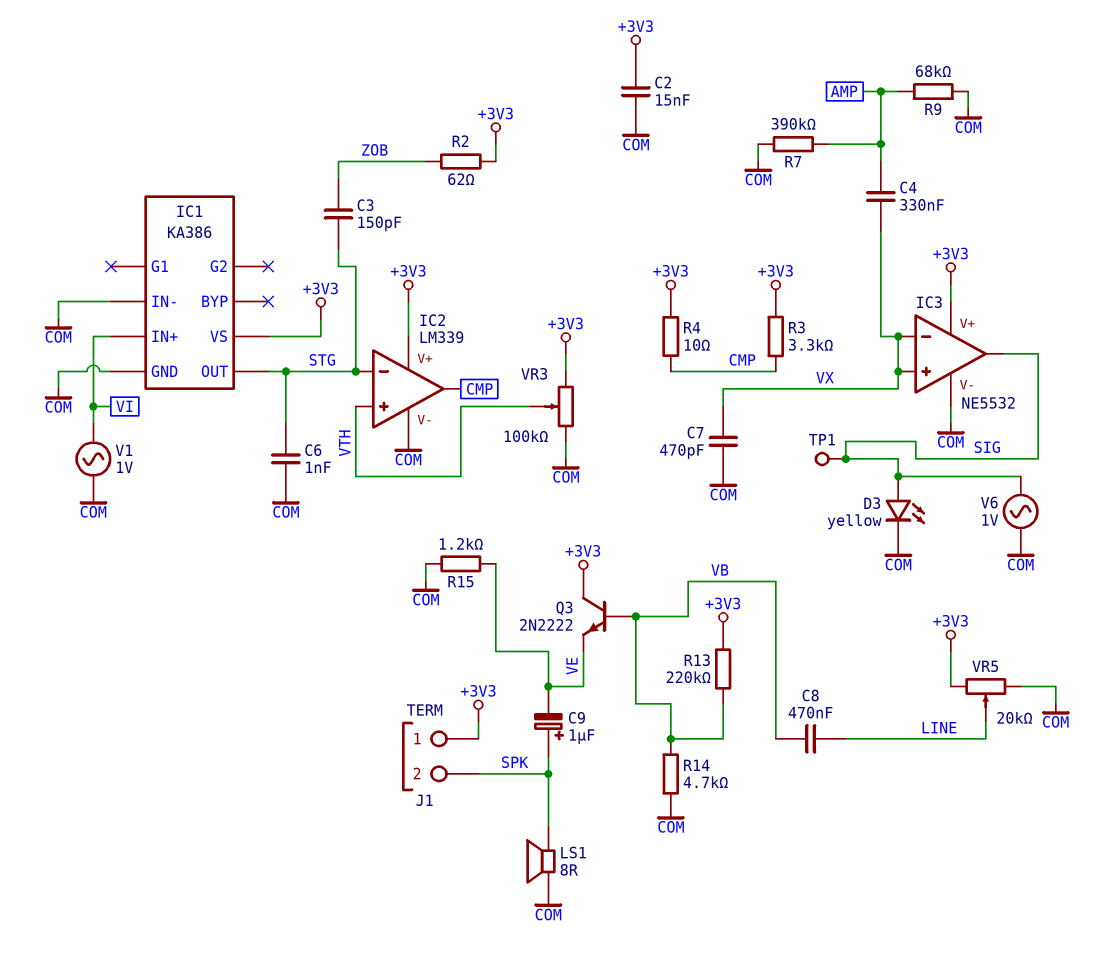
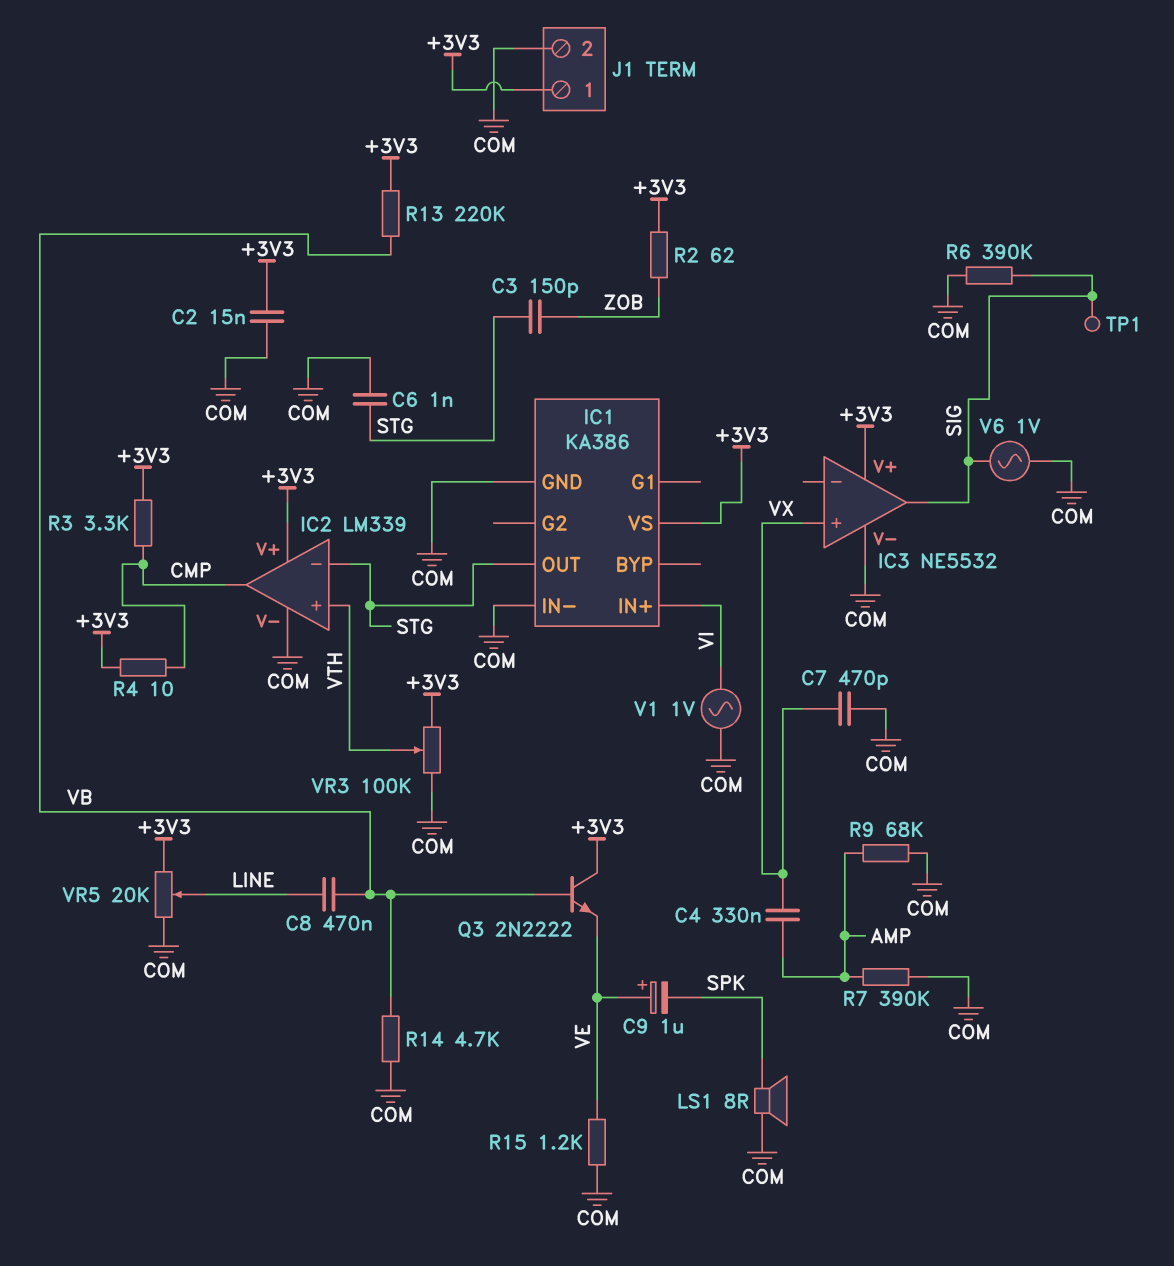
C9: 1uF (plus SPK, minus VE) -> 1uF (plus VE, minus SPK)
D3: LED yellow (A SIG, K COM) -> none
IC3 pin in-: VX -> none
J1 pin 2: SPK -> COM
R6: none -> 390k (COM, SIG)

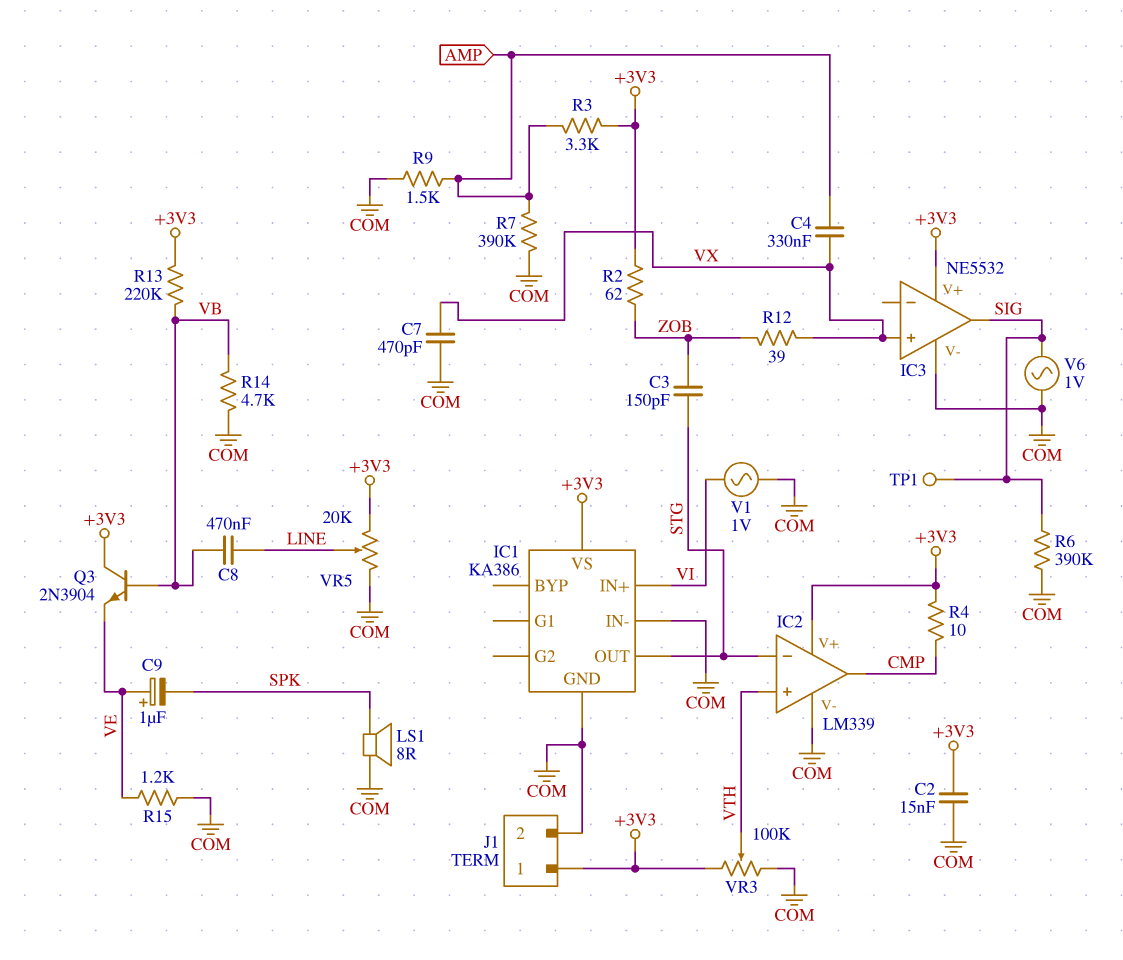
C6: 1nF (COM, STG) -> none
Q3: NPN 2N2222 (B VB, C +3V3, E VE) -> NPN 2N3904 (B VB, C +3V3, E VE)
R3: 3.3k (+3V3, CMP) -> 3.3k (+3V3, AMP)
R9: 68k (AMP, COM) -> 1.5k (AMP, COM)
R12: none -> 39 (VX, ZOB)

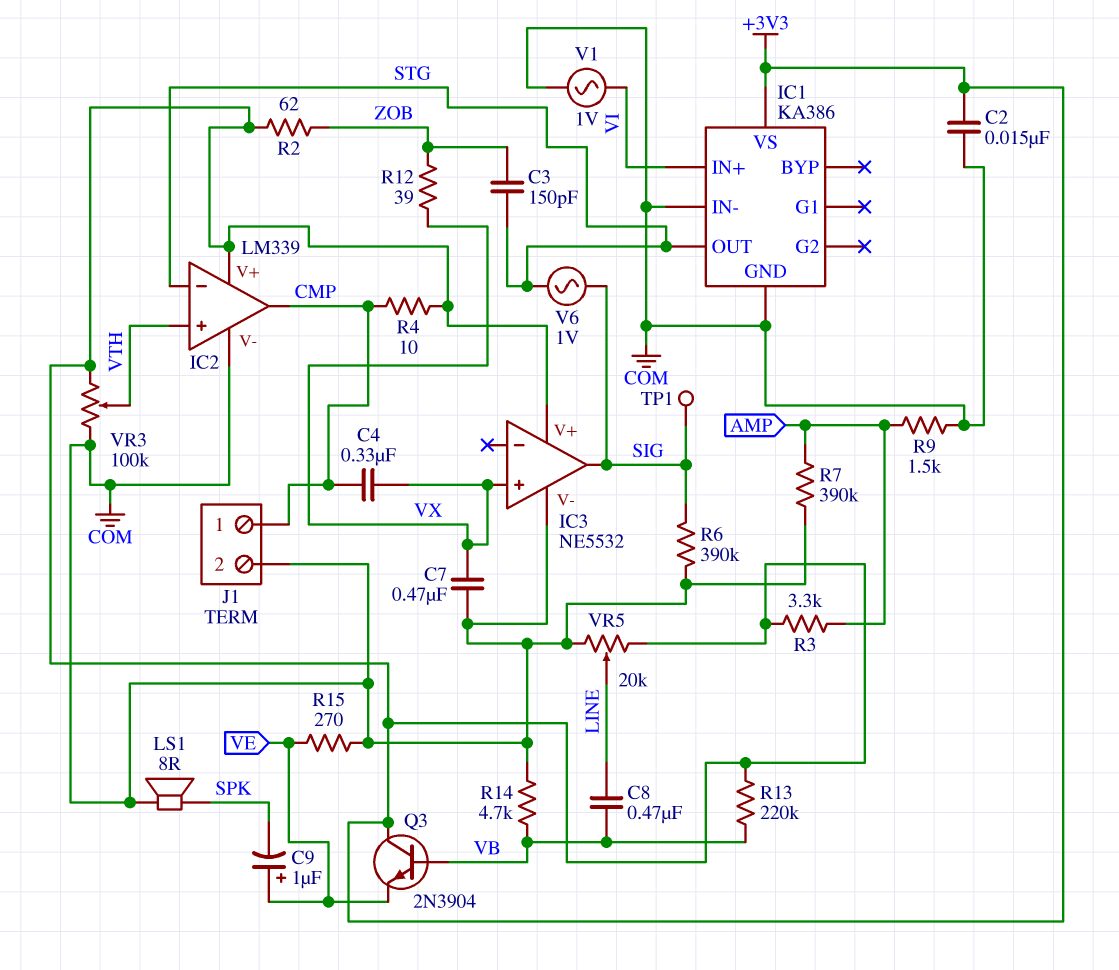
C4: 330nF (AMP, VX) -> 330nF (CMP, VX)
C7: 470pF (COM, VX) -> 470nF (COM, VX)
J1 pin 1: +3V3 -> CMP
R15: 1.2k (COM, VE) -> 270 (COM, VE)
V6: AC 1V (COM, SIG) -> AC 1V (SIG, STG)

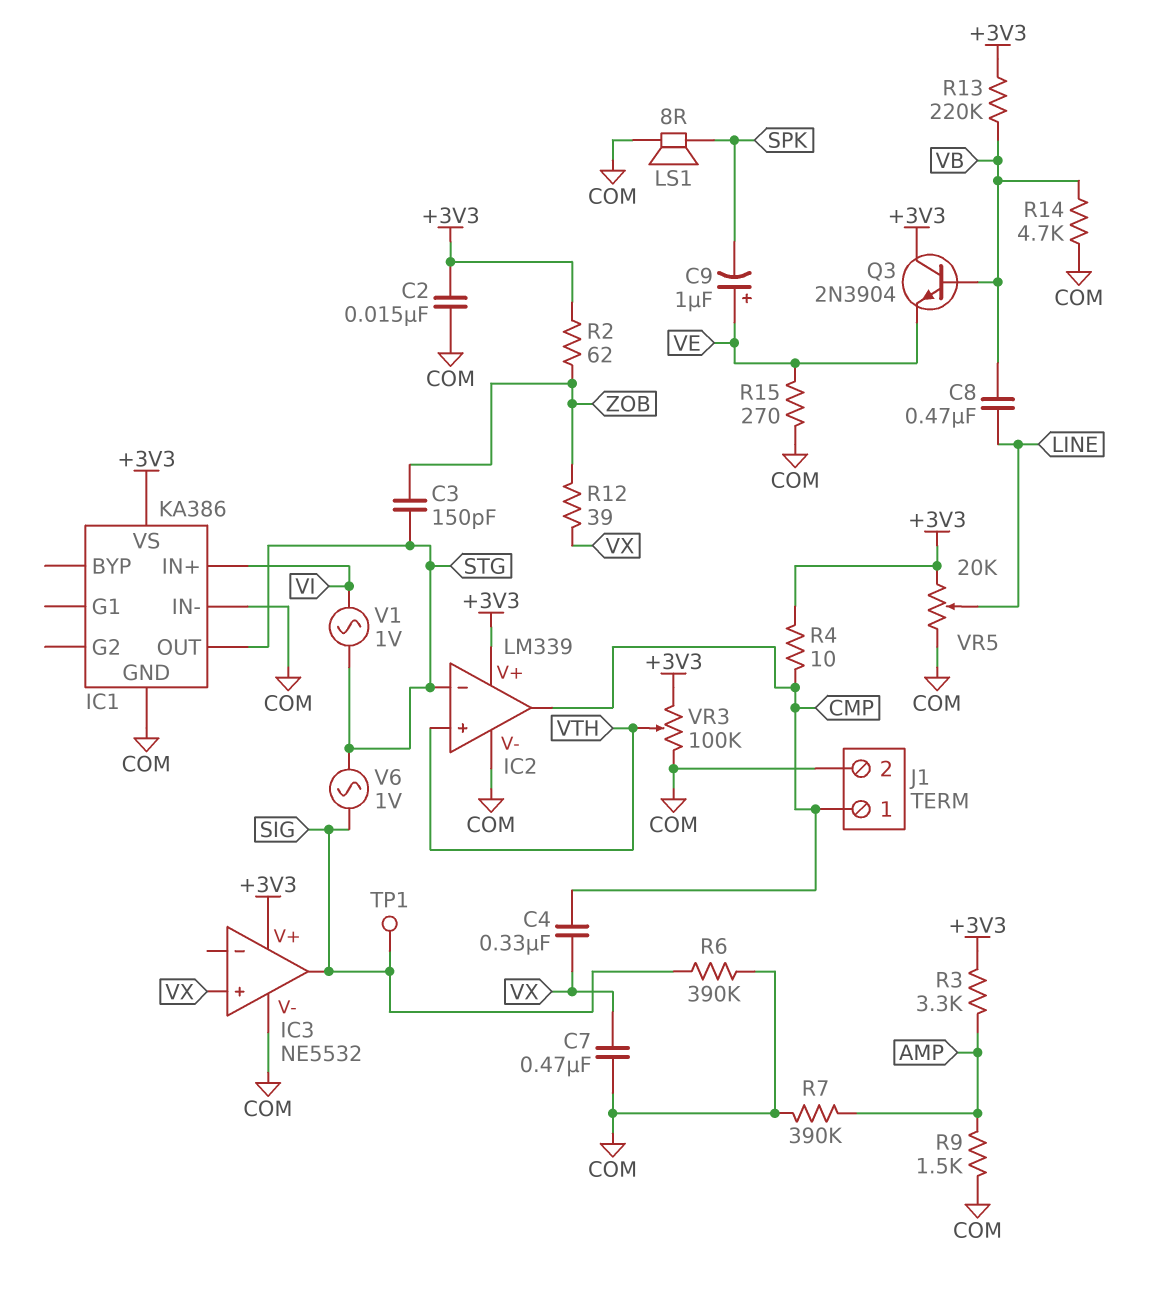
V1: AC 1V (COM, VI) -> AC 1V (STG, VI)

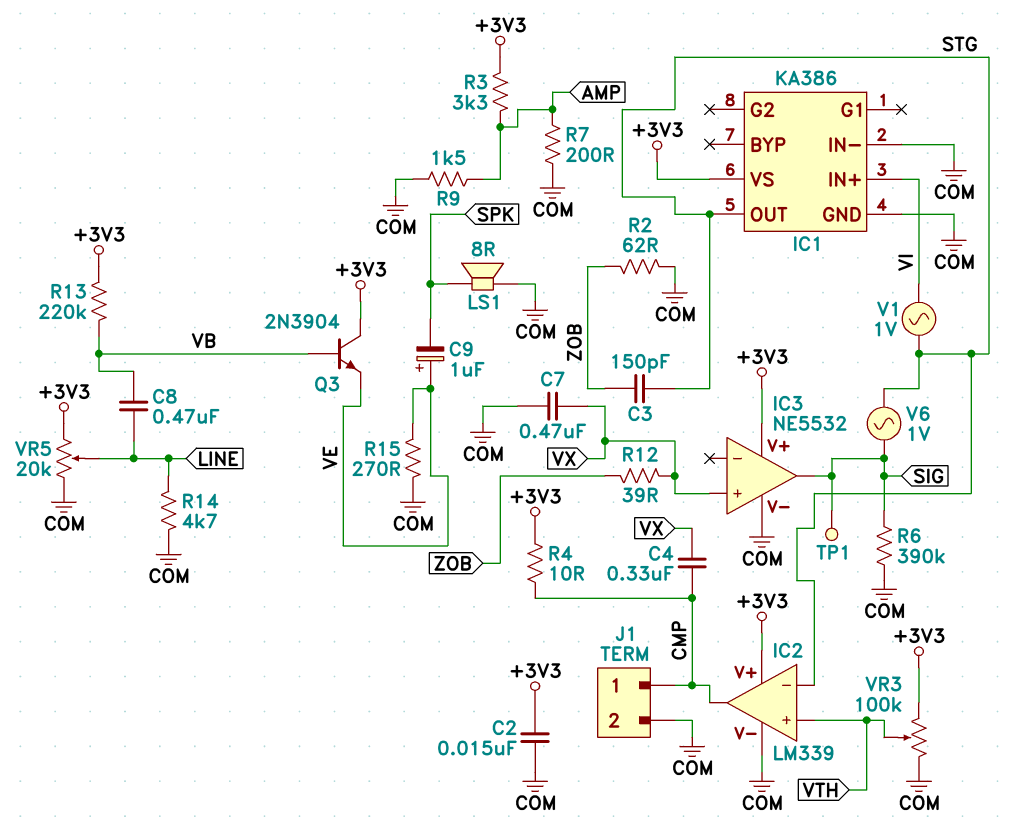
R2: 62 (+3V3, ZOB) -> 62 (COM, ZOB)
R7: 390k (AMP, COM) -> 200 (AMP, COM)
R14: 4.7k (COM, VB) -> 4.7k (COM, LINE)

